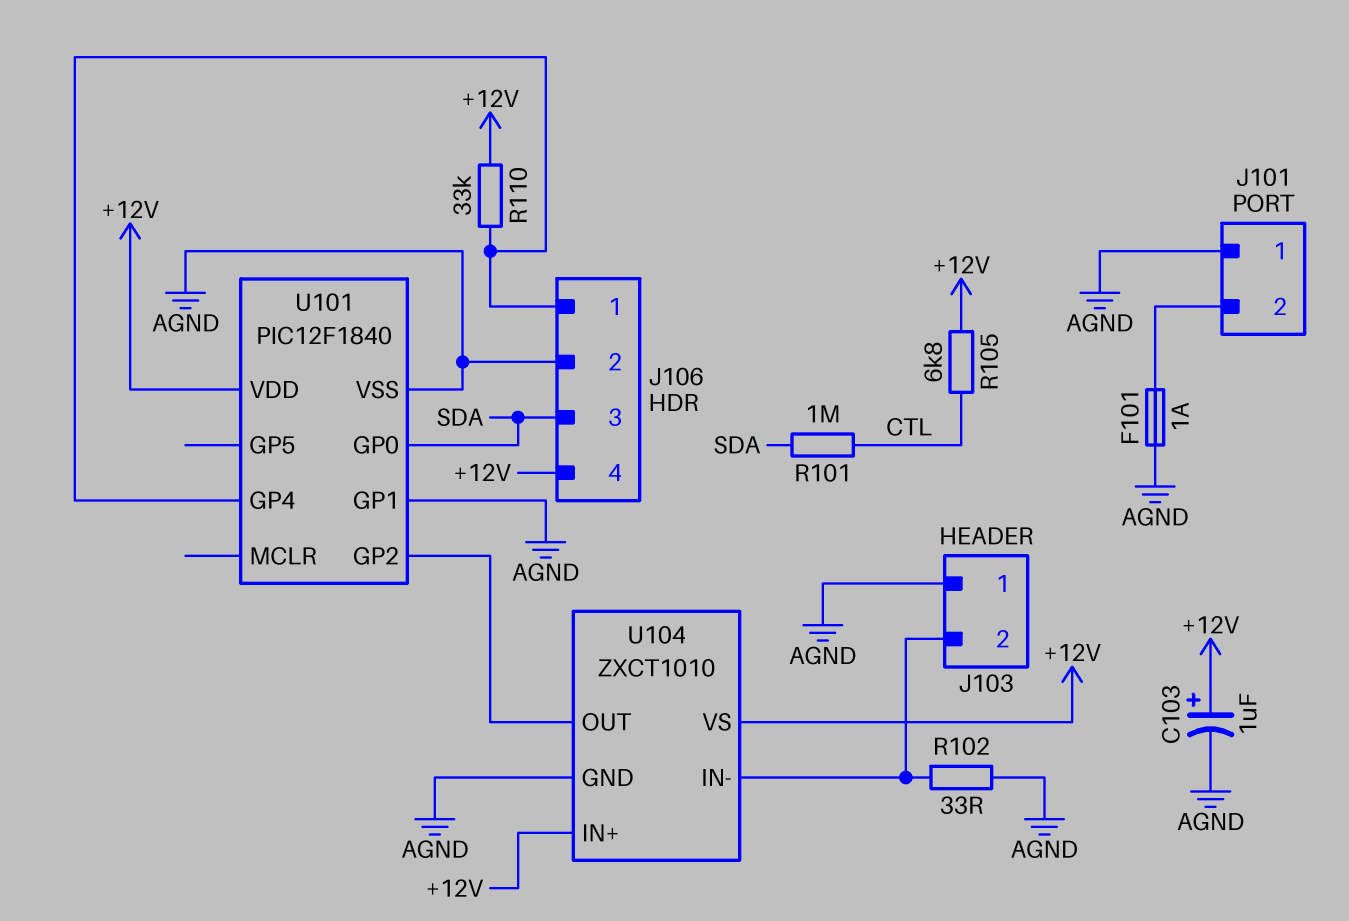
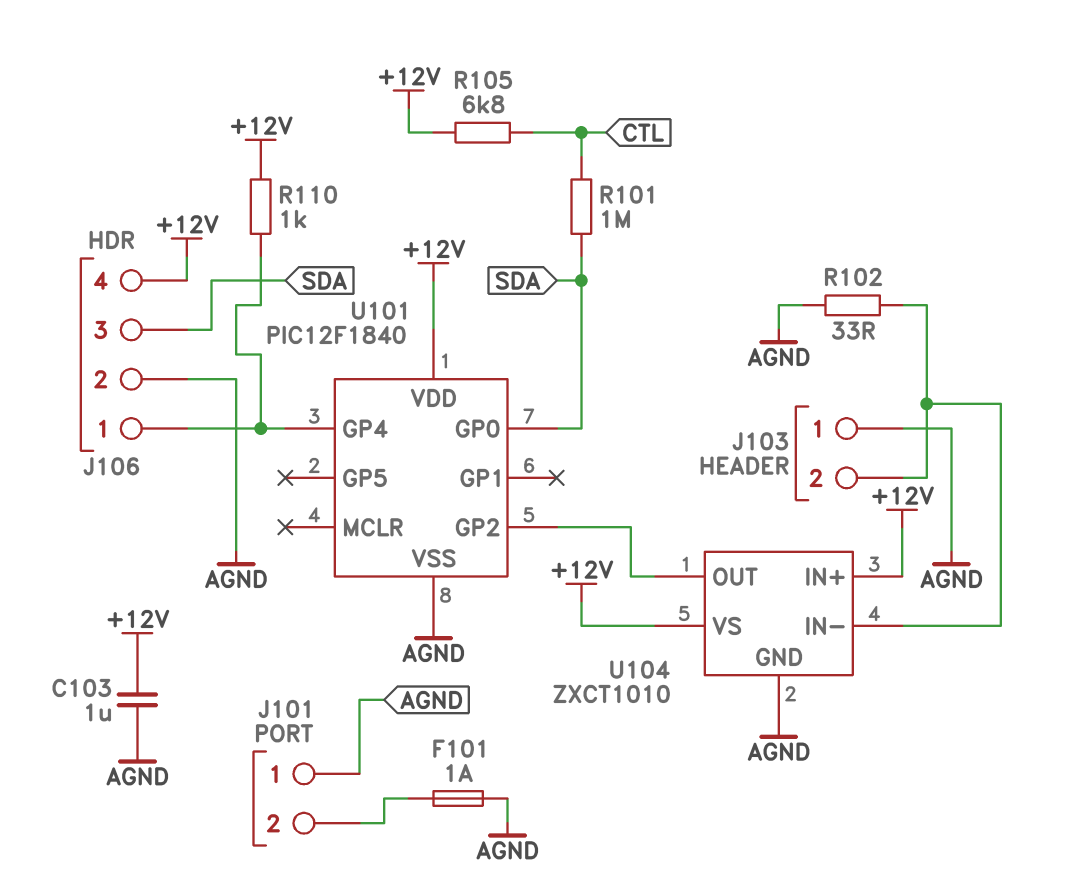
C103: 1uF (plus +12V, minus AGND) -> 1uF (+12V, AGND)
R110: 33k (+12V, J106/1) -> 1k (+12V, J106/1)
U101 pin GP1: AGND -> none

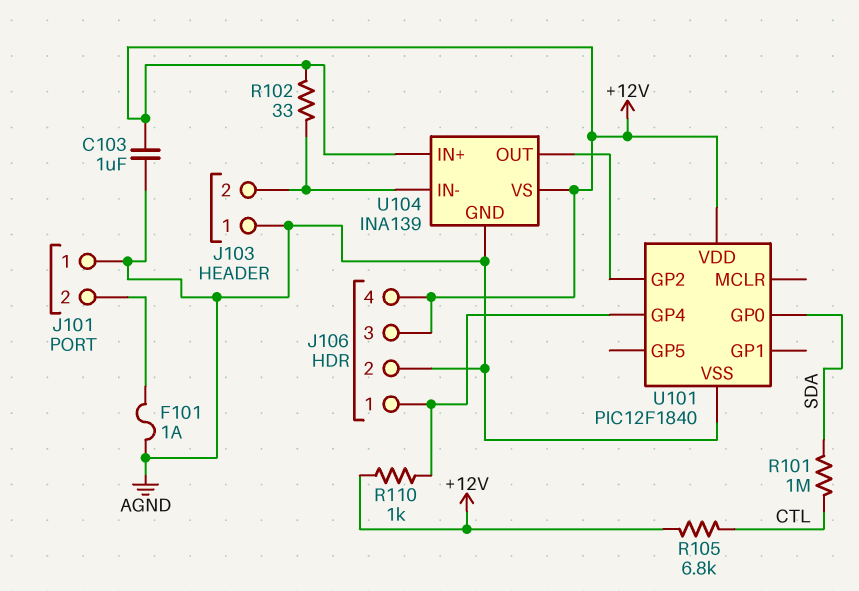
J106 pin 3: SDA -> +12V
R102: 33 (AGND, J103/2) -> 33 (+12V, J103/2)
U104: ZXCT1010 -> INA139

